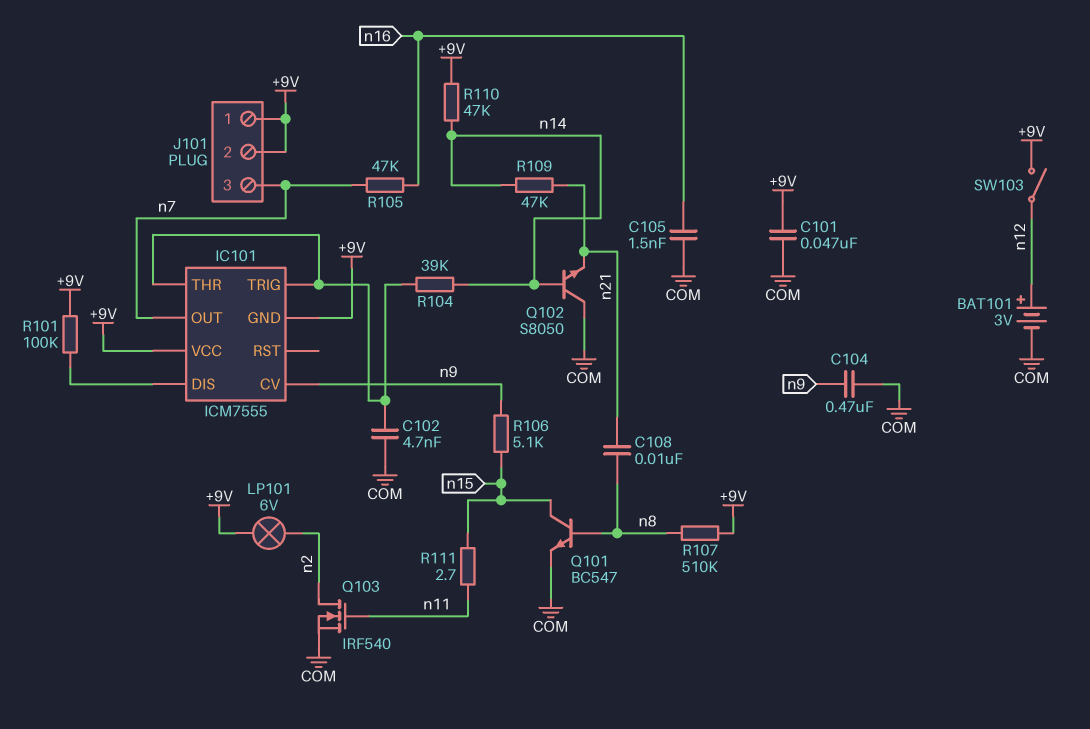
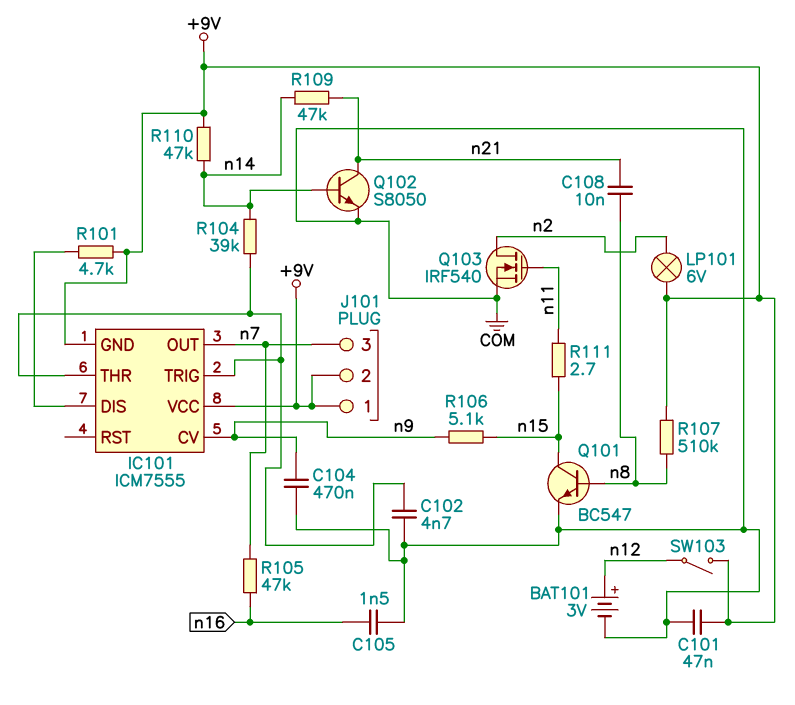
Q102: NPN S8050 (B n14, C COM, E n21) -> NPN S8050 (B n14, C n21, E COM)
R101: 100k (+9V, IC101/DIS) -> 4.7k (+9V, IC101/DIS)

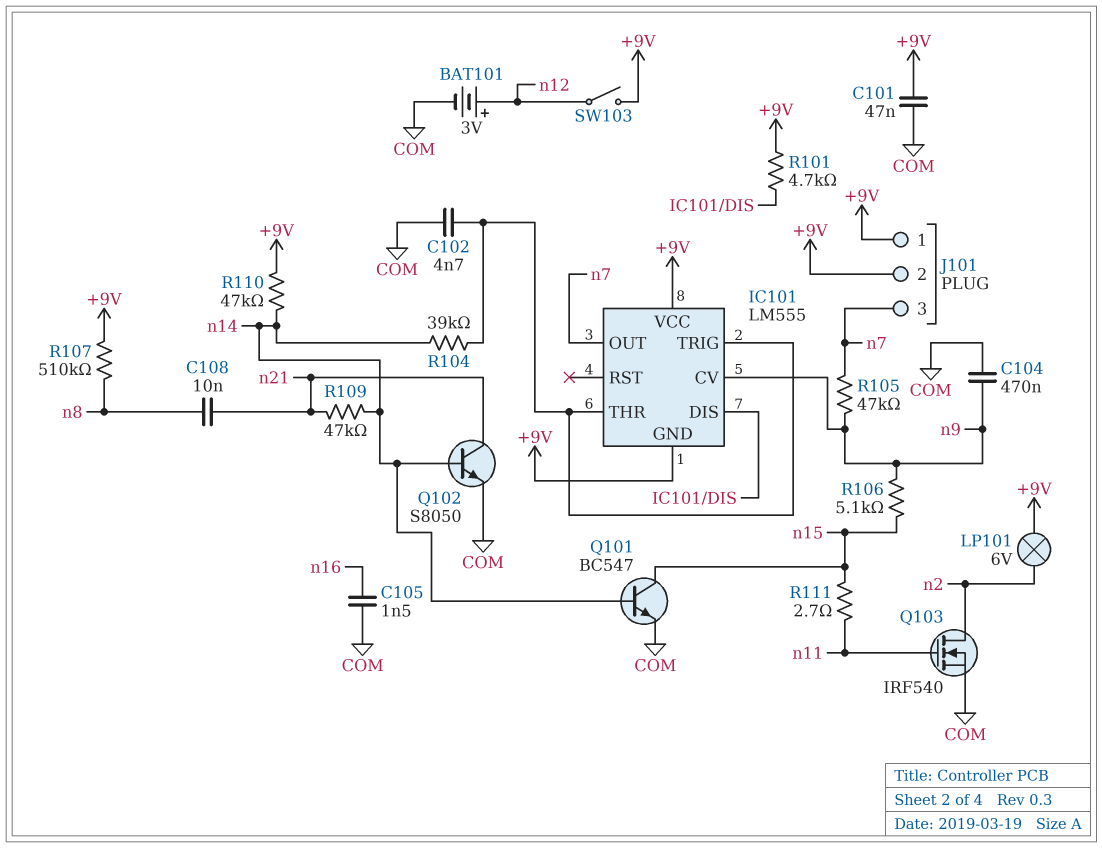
IC101: ICM7555 -> LM555
Q101: NPN BC547 (B n8, C n15, E COM) -> NPN BC547 (B n14, C n15, E COM)
R105: 47k (n7, n16) -> 47k (n7, n9)

